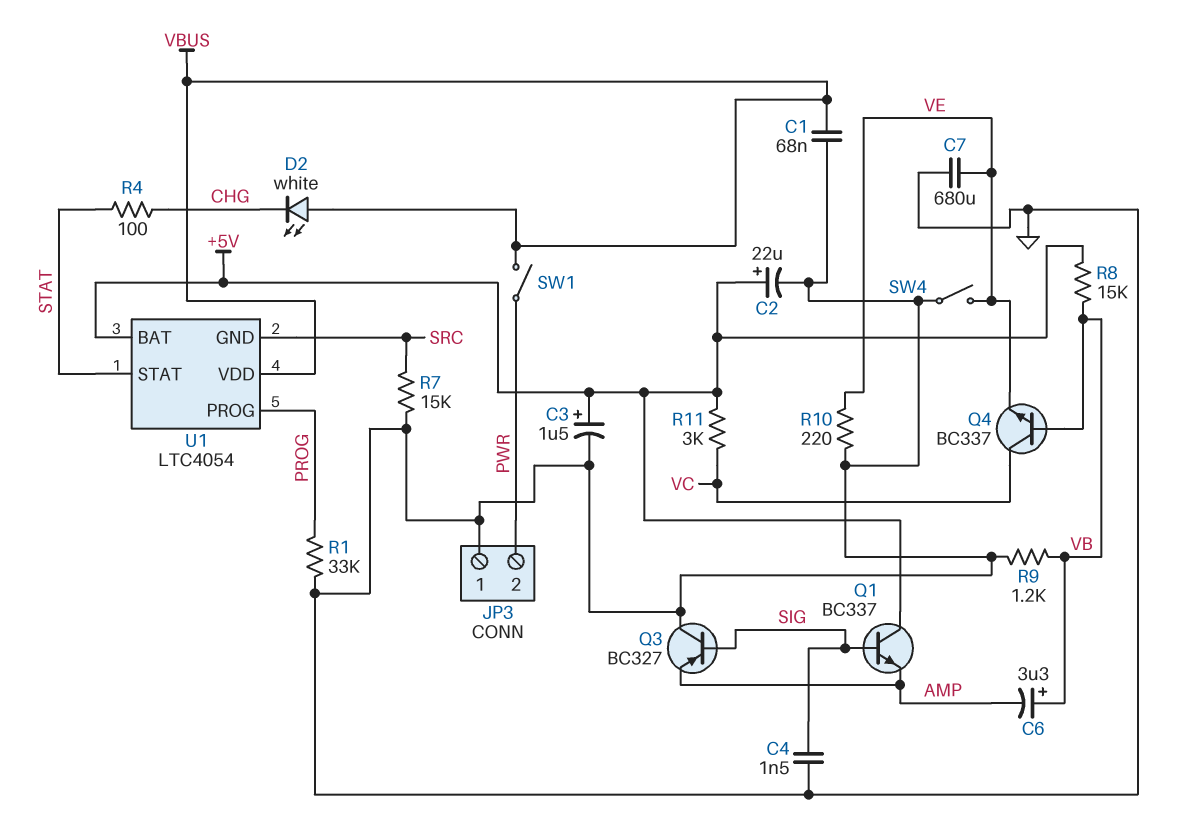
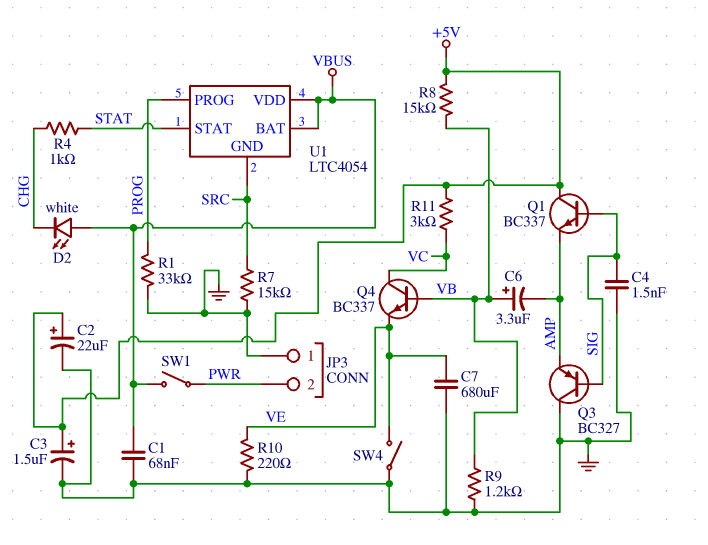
R4: 100 (CHG, STAT) -> 1k (CHG, STAT)
U1 pin BAT: +5V -> VBUS

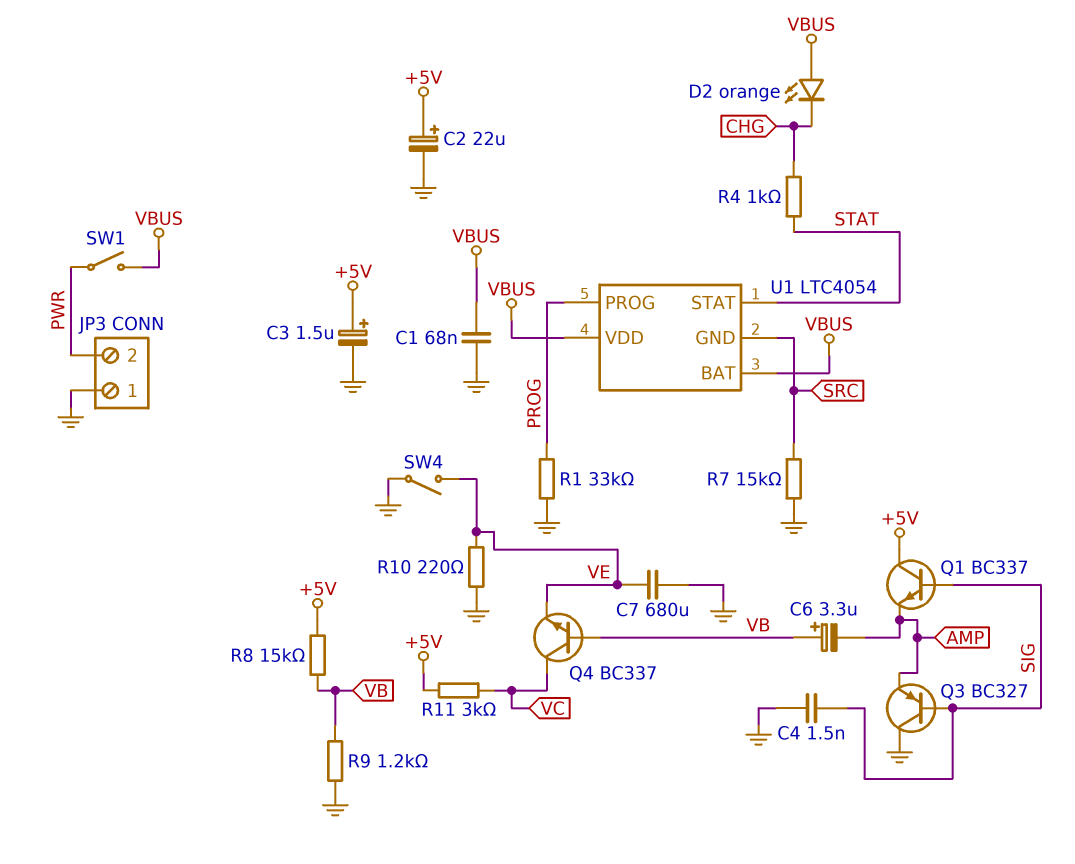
D2: LED white (A VBUS, K CHG) -> LED orange (A VBUS, K CHG)

